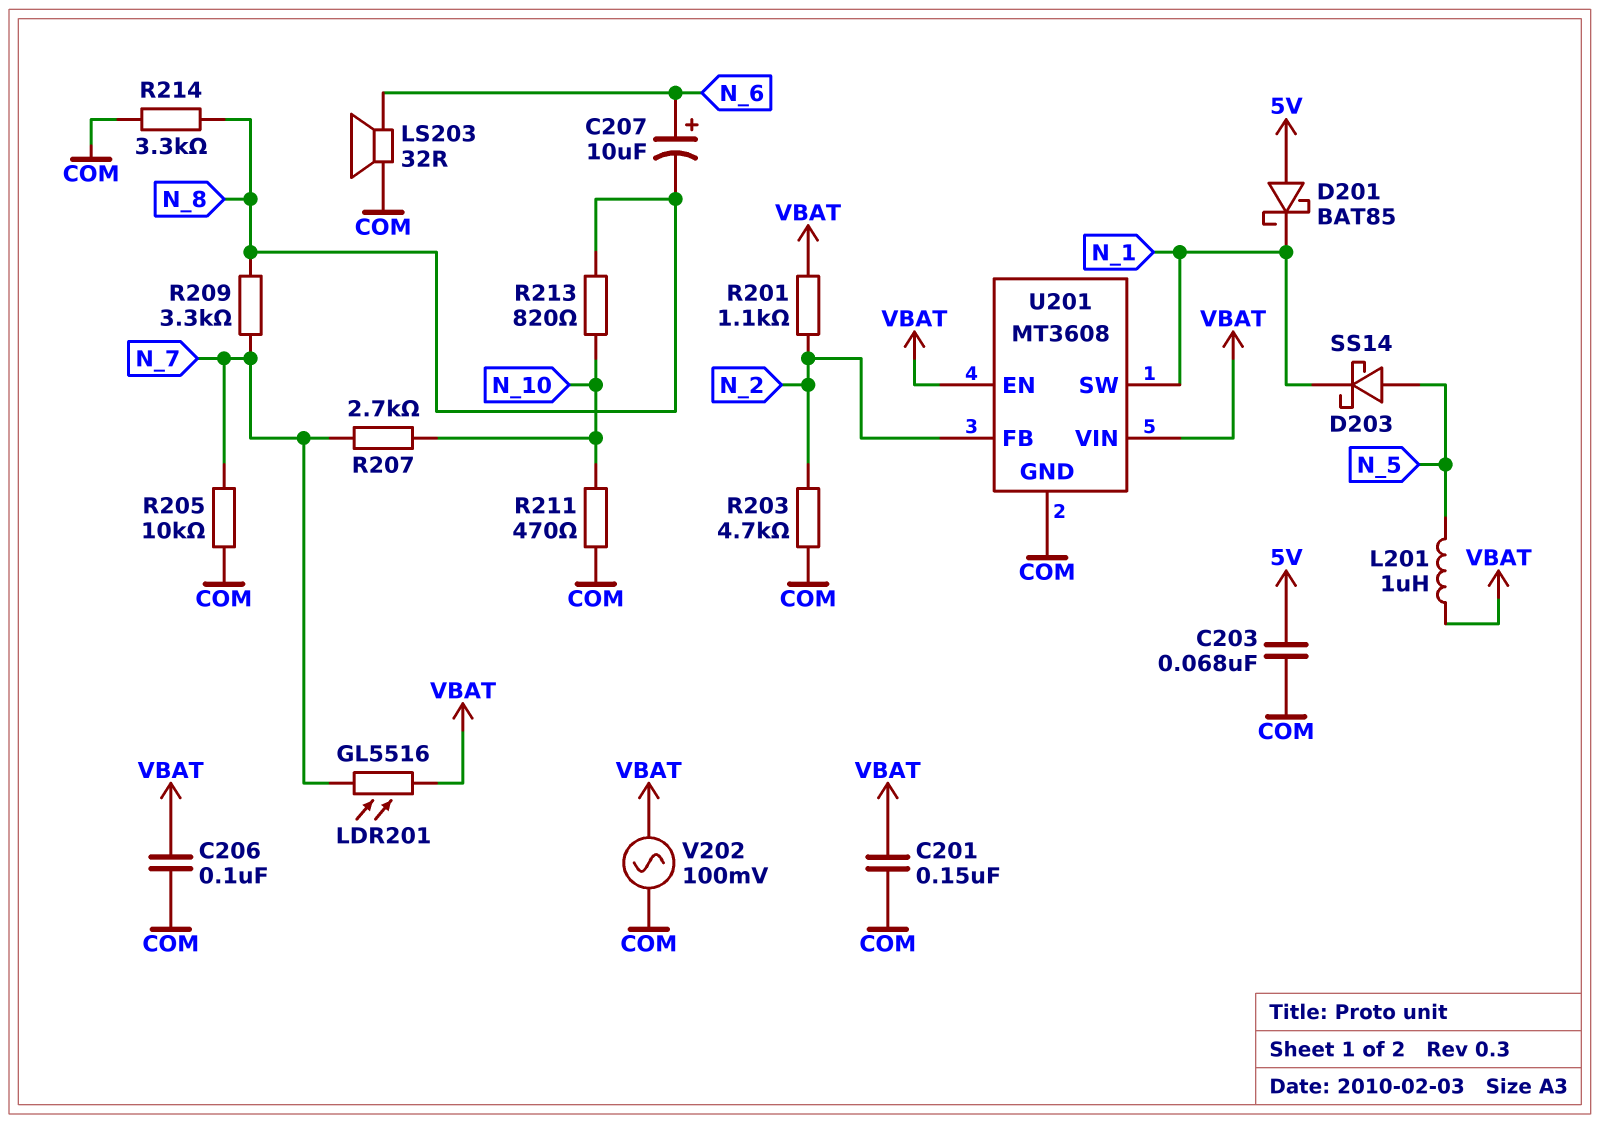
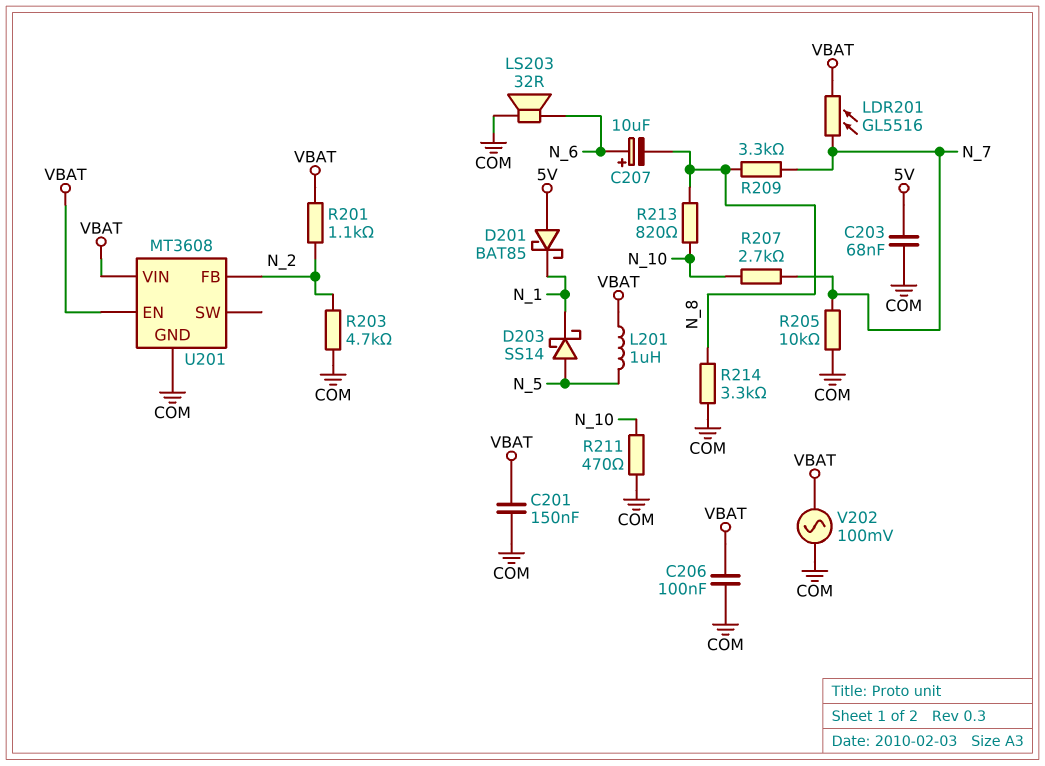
U201 pin SW: N_1 -> none

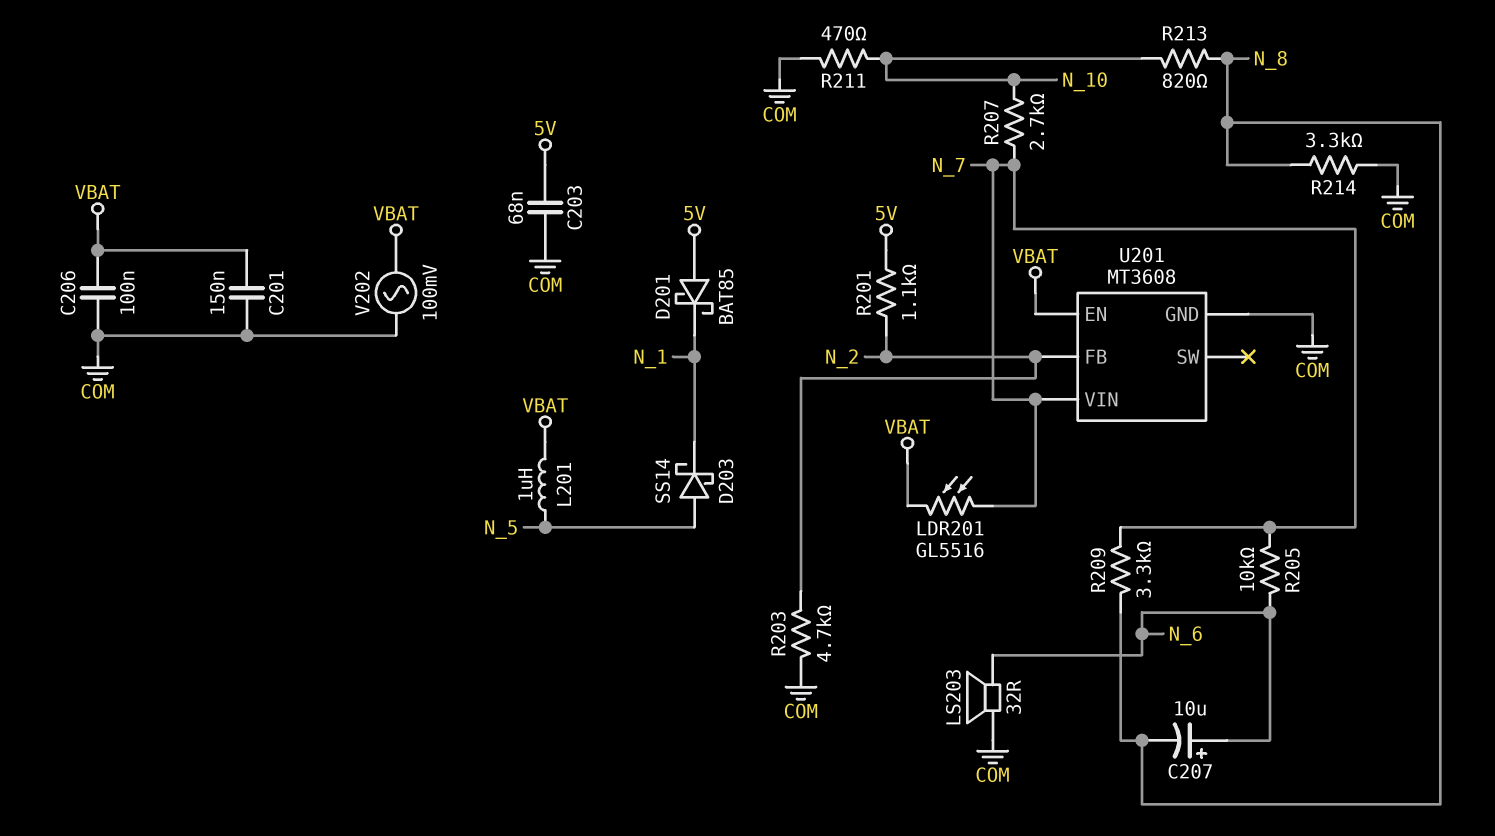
R201: 1.1k (N_2, VBAT) -> 1.1k (5V, N_2)
R205: 10k (COM, N_7) -> 10k (N_6, N_7)
U201 pin VIN: VBAT -> N_7

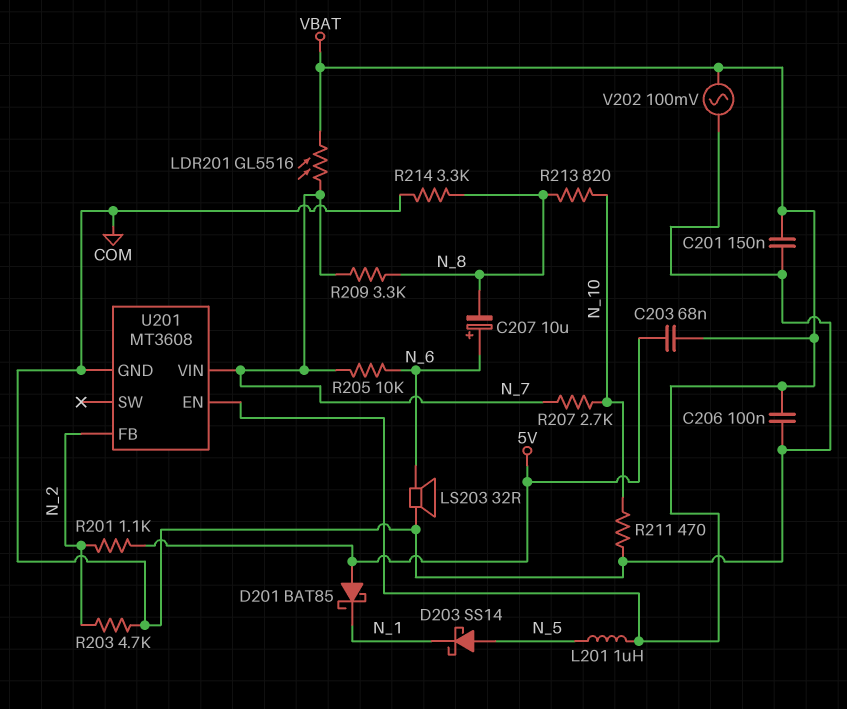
C203: 68nF (5V, COM) -> 68nF (5V, VBAT)

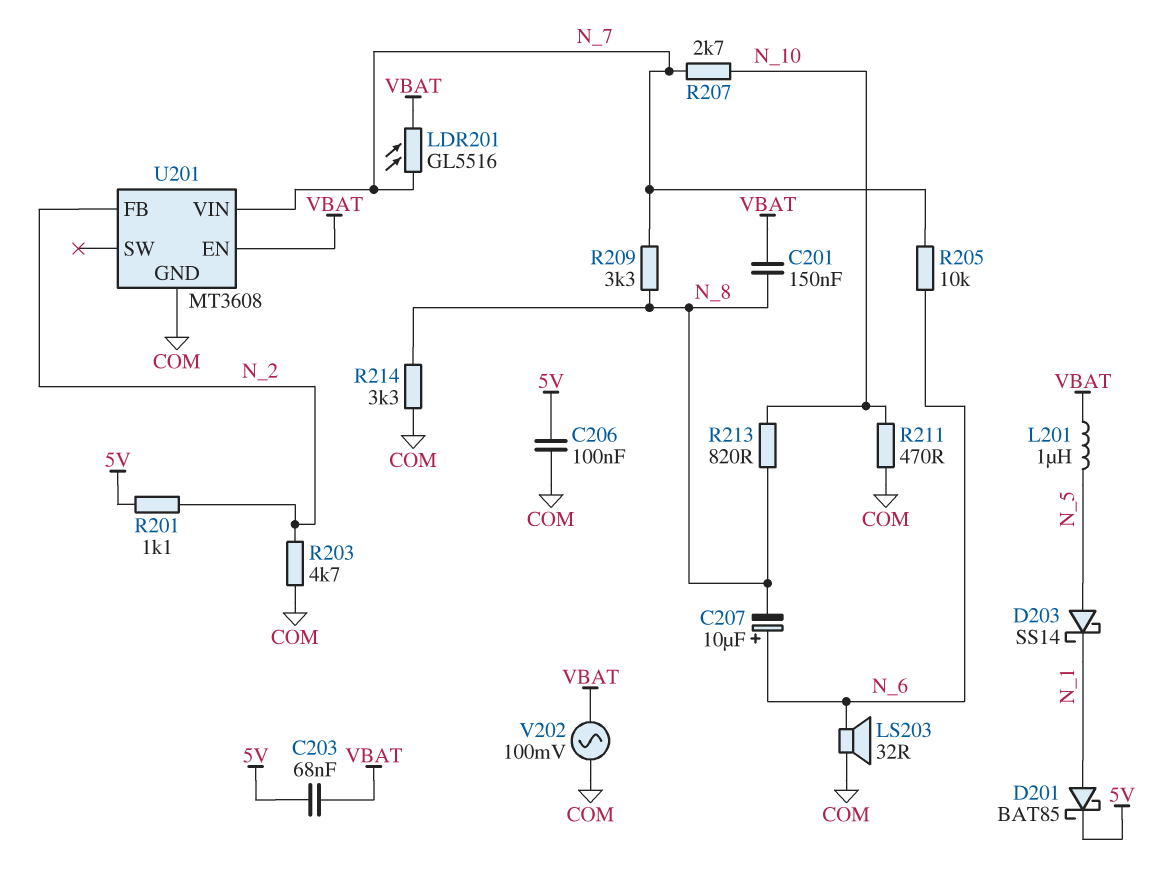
C201: 150nF (COM, VBAT) -> 150nF (N_8, VBAT)
C206: 100nF (COM, VBAT) -> 100nF (5V, COM)
D201: schottky BAT85 (A 5V, K N_1) -> schottky BAT85 (A N_1, K 5V)

